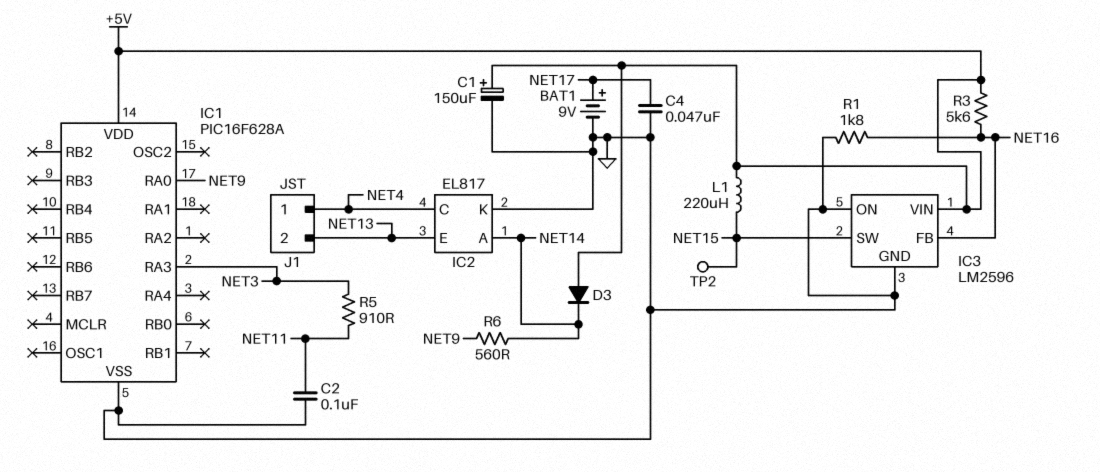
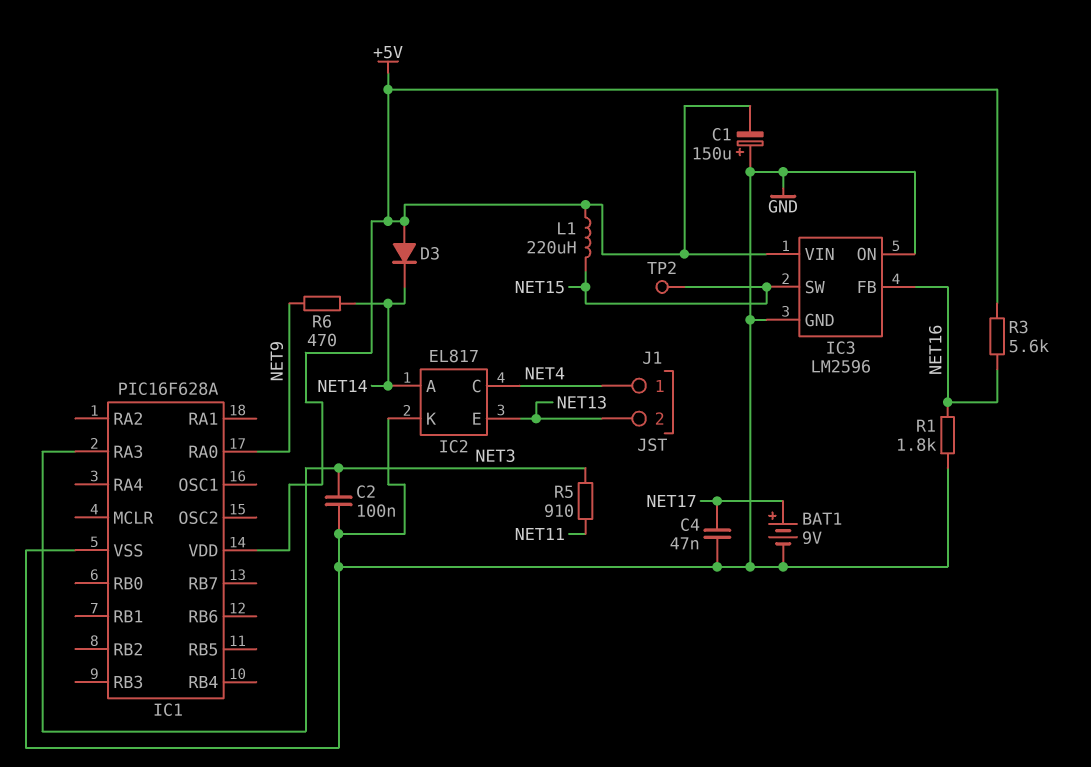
C1: 150uF (plus +5V, minus GND) -> 150uF (plus GND, minus +5V)
C2: 100nF (GND, NET11) -> 100nF (GND, NET3)
R6: 560 (NET9, NET14) -> 470 (NET9, NET14)

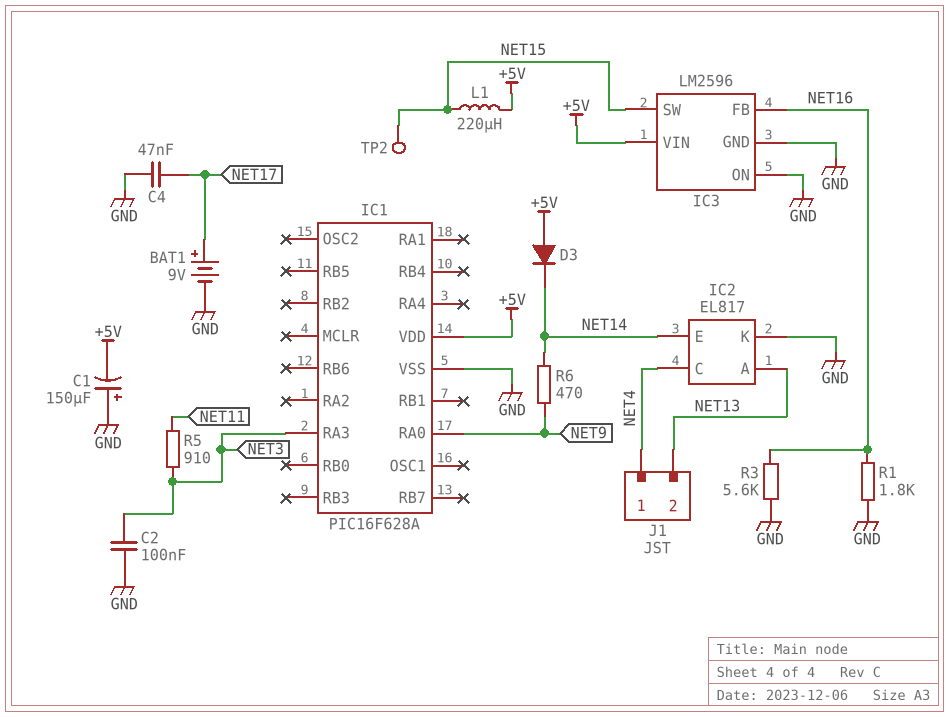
IC2 pin A: NET14 -> NET13
IC2 pin E: NET13 -> NET14
R3: 5.6k (+5V, NET16) -> 5.6k (GND, NET16)

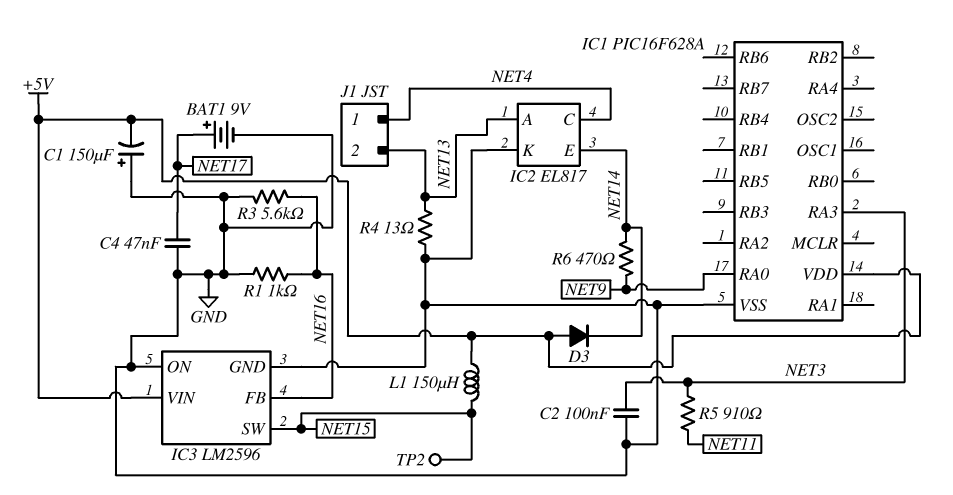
L1: 220uH (+5V, NET15) -> 150uH (+5V, NET15)
R1: 1.8k (GND, NET16) -> 1k (GND, NET16)
R4: none -> 13 (GND, NET13)

